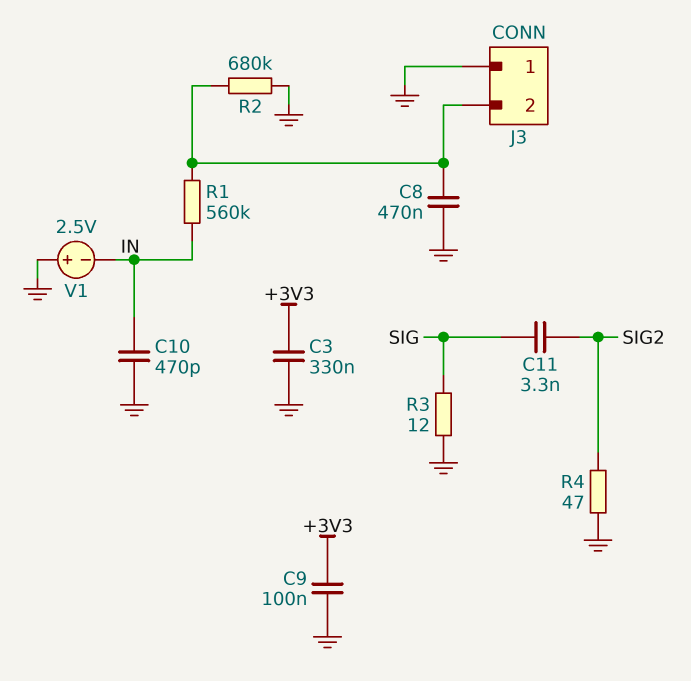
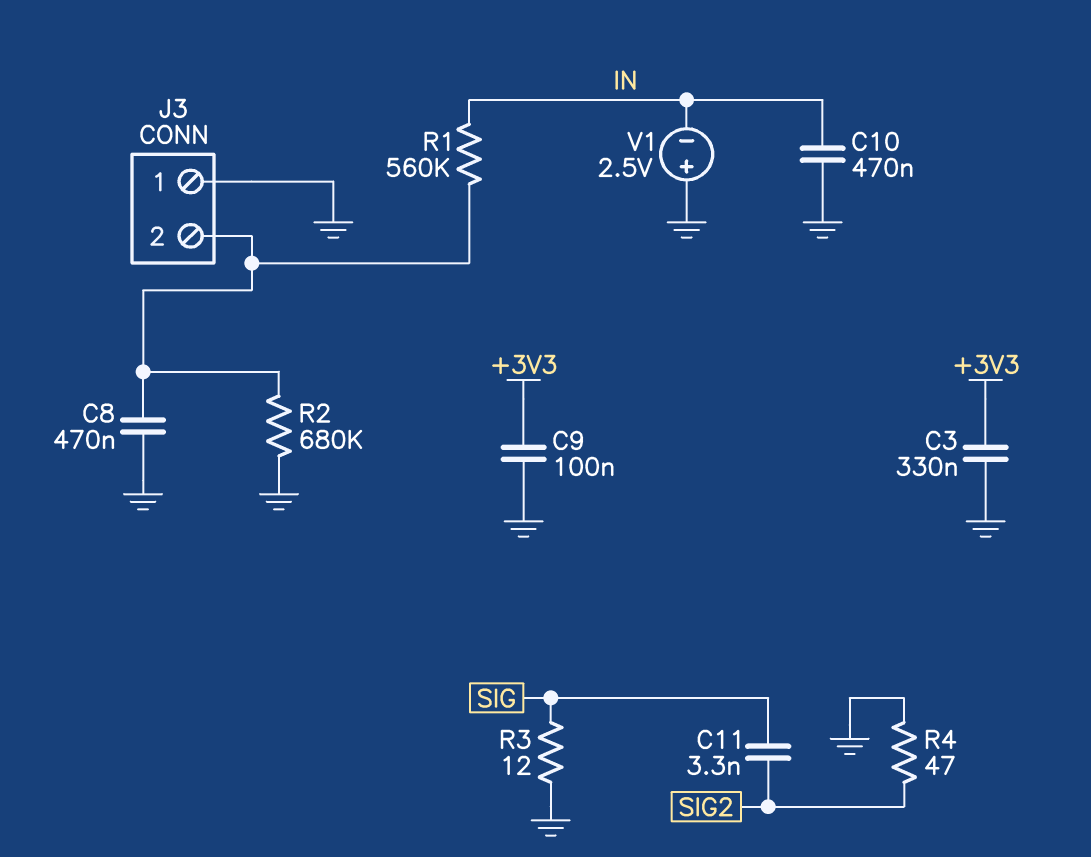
C10: 470pF (GND, IN) -> 470nF (GND, IN)

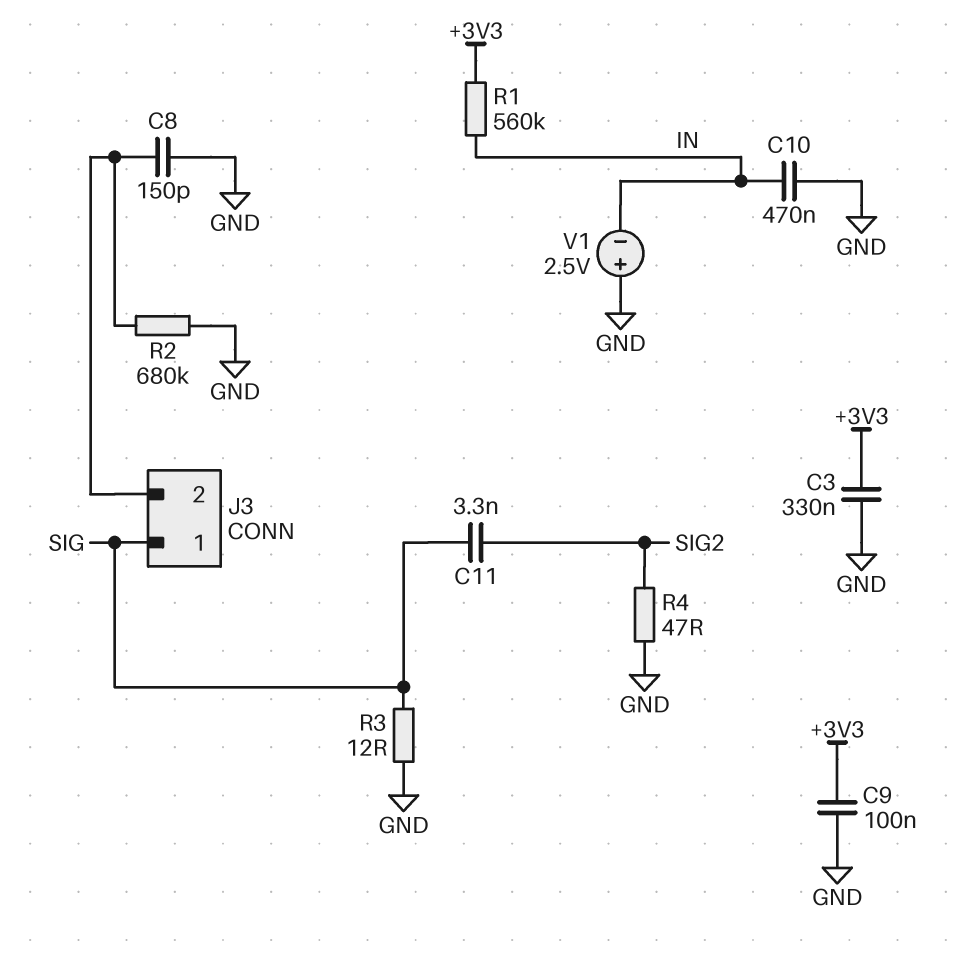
C8: 470nF (GND, J3/2) -> 150pF (GND, J3/2)
J3 pin 1: GND -> SIG
R1: 560k (IN, J3/2) -> 560k (+3V3, IN)

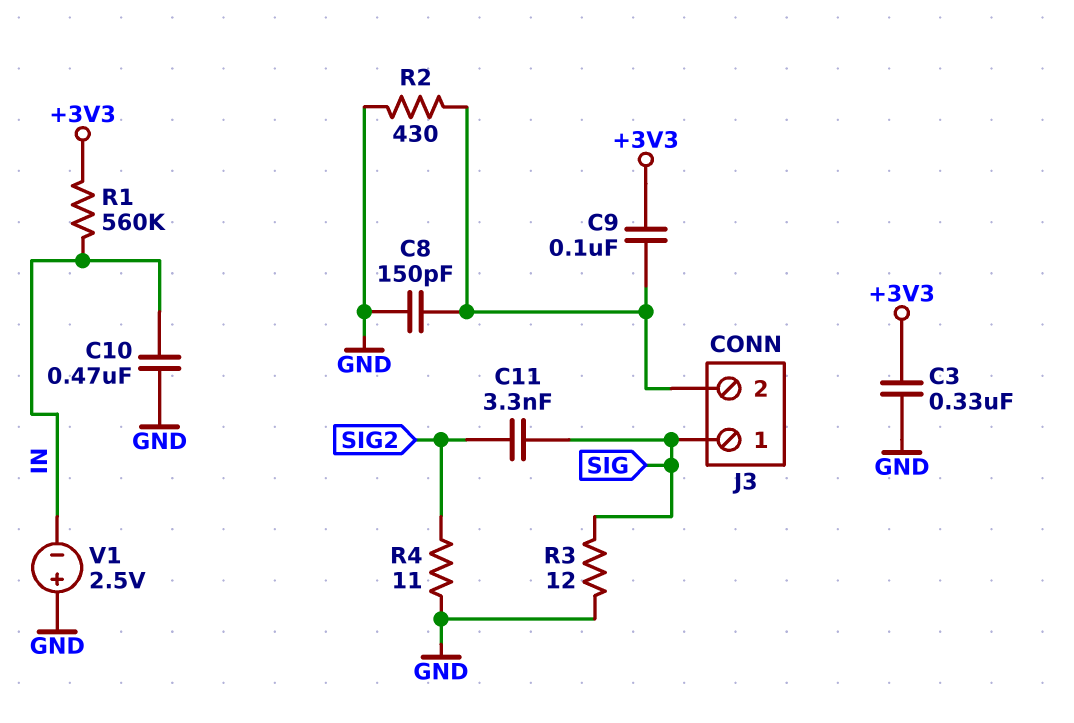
C9: 100nF (+3V3, GND) -> 100nF (+3V3, J3/2)
R2: 680k (GND, J3/2) -> 430 (GND, J3/2)
R4: 47 (GND, SIG2) -> 11 (GND, SIG2)

